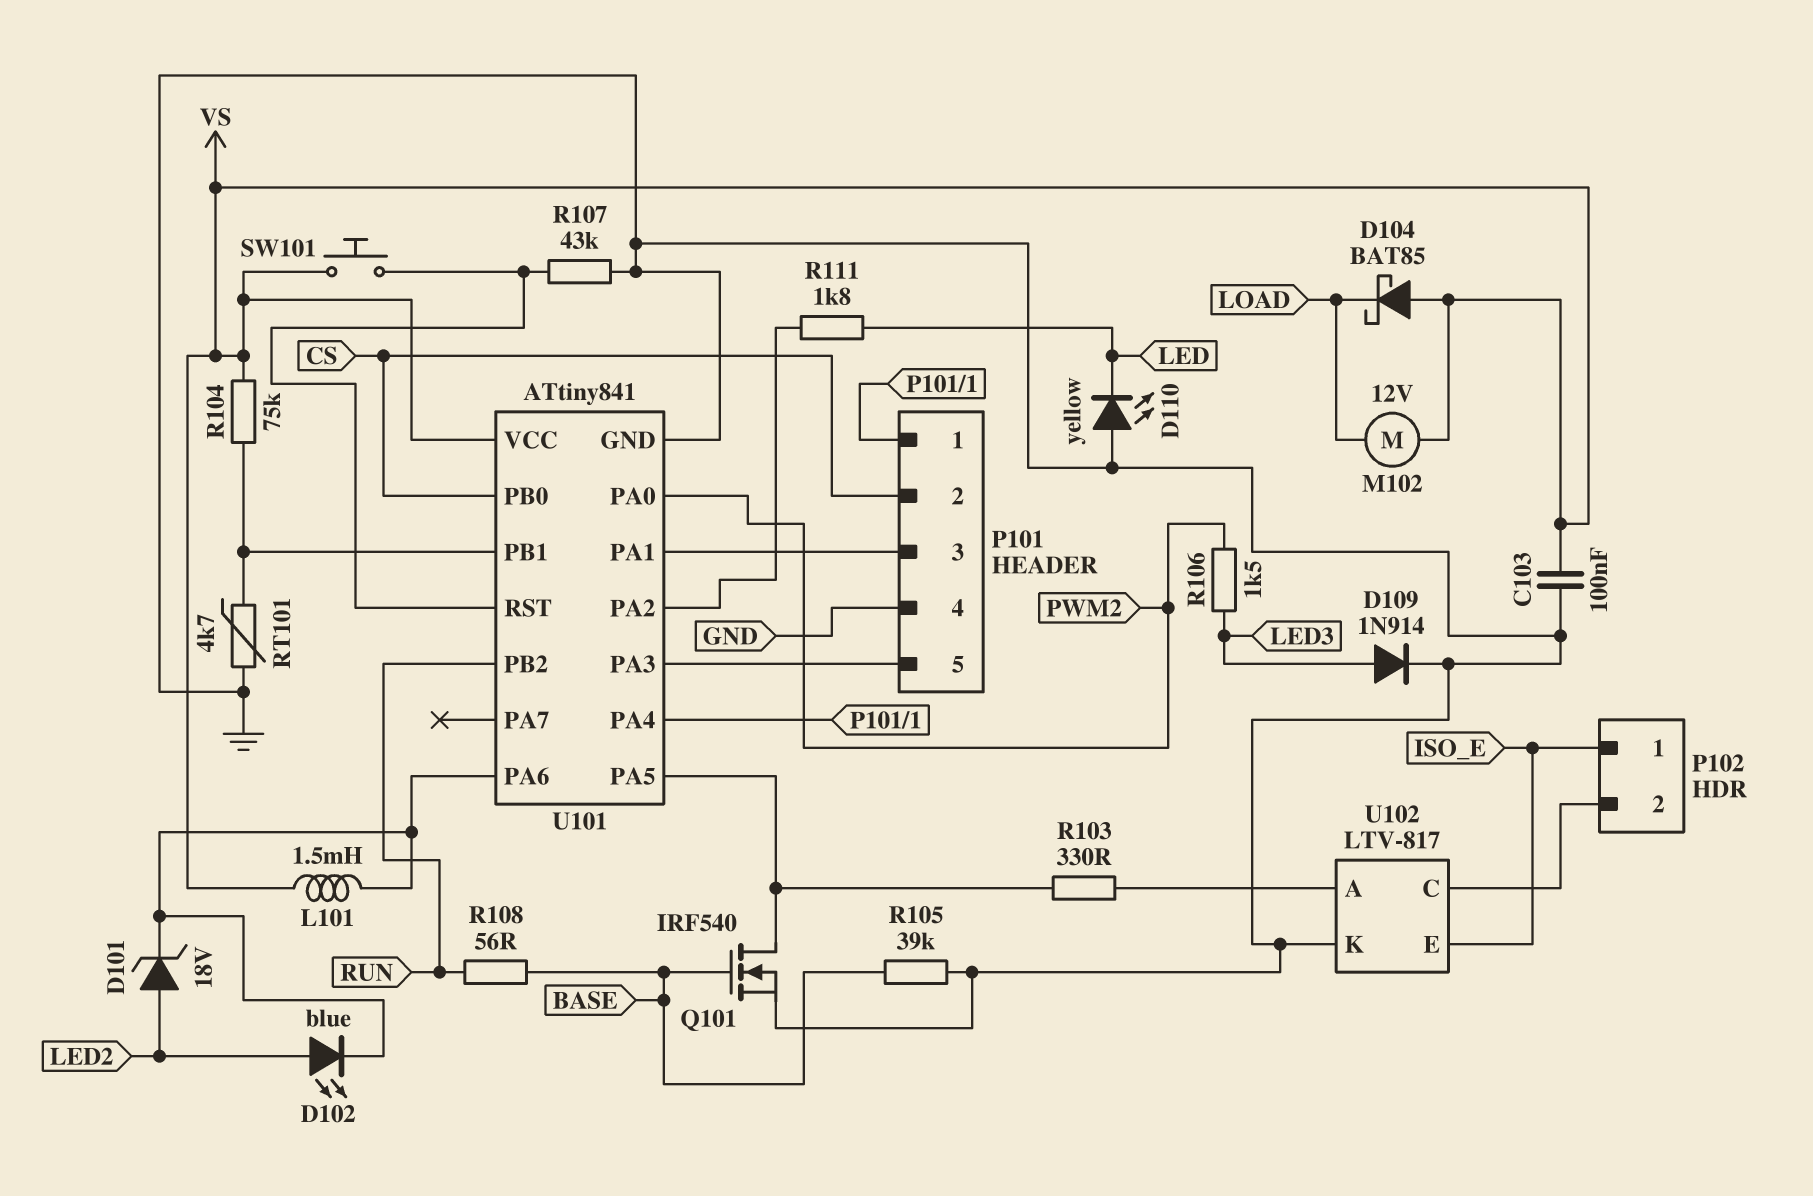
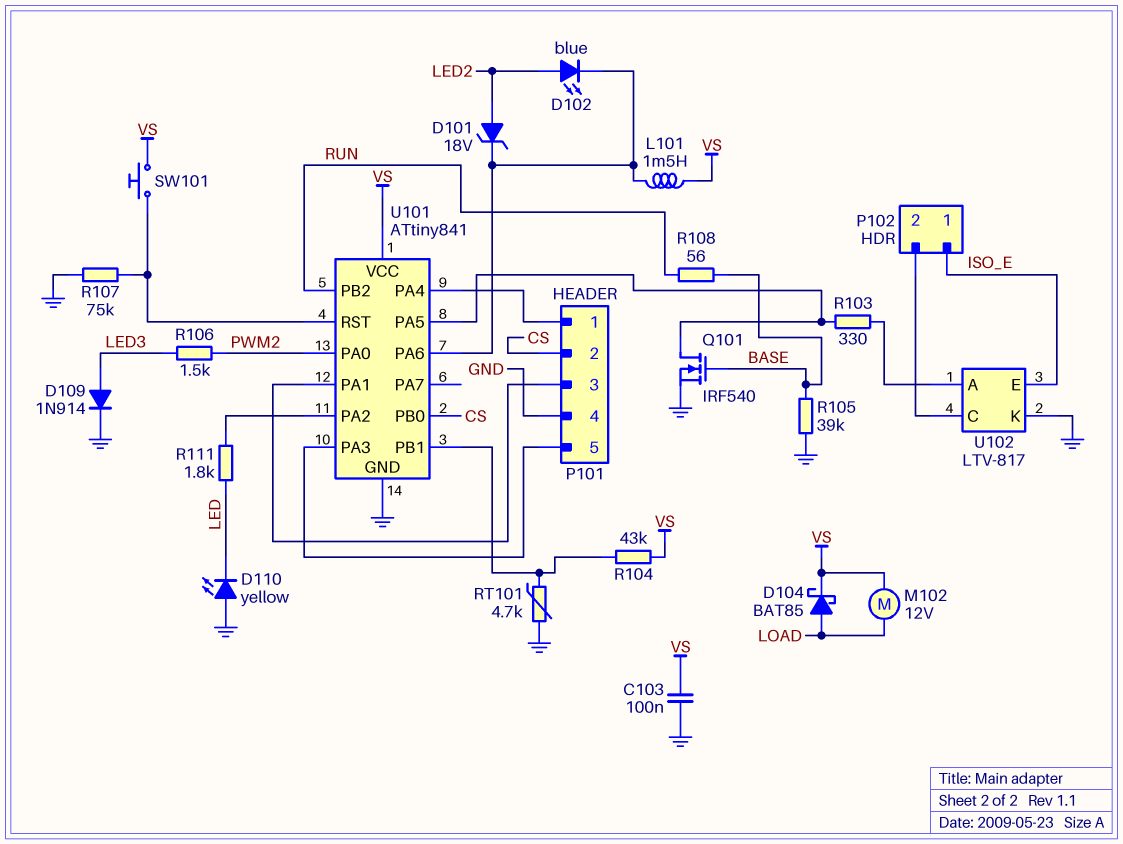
D104: schottky BAT85 (A VS, K LOAD) -> schottky BAT85 (A LOAD, K VS)
R104: 75k (U101/PB1, VS) -> 43k (U101/PB1, VS)
R107: 43k (GND, U101/RST) -> 75k (GND, U101/RST)

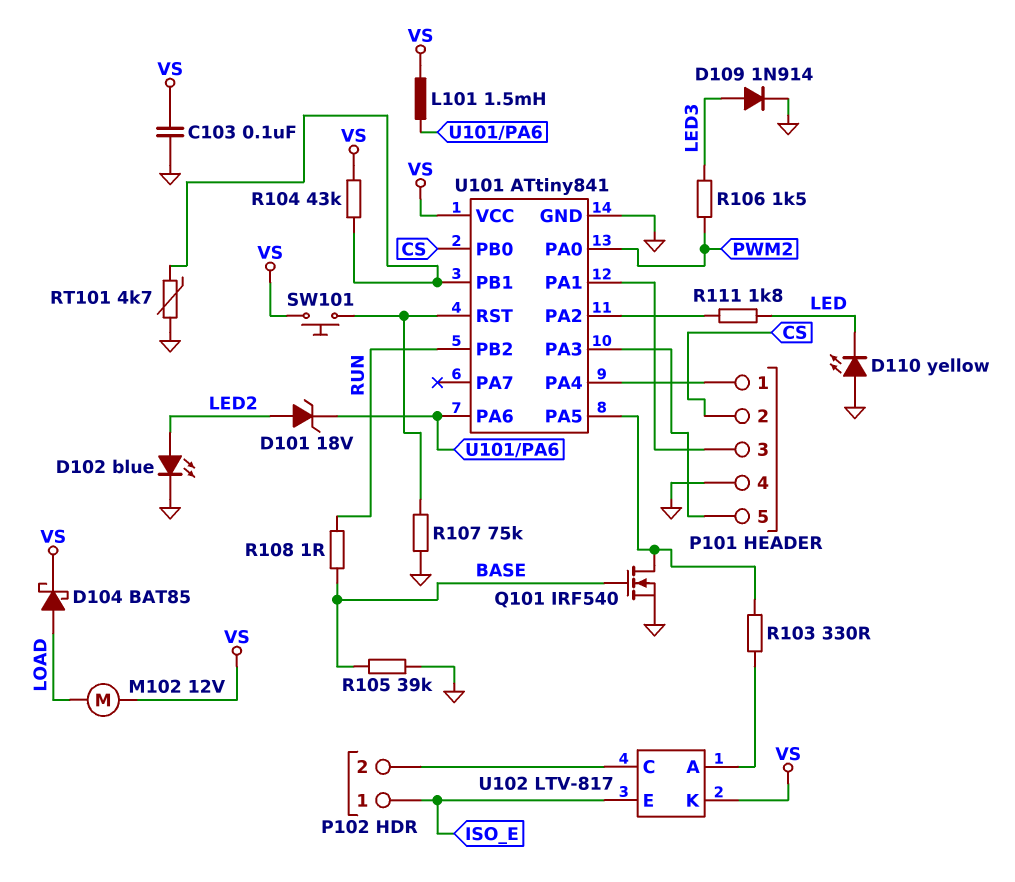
D102: LED blue (A LED2, K U101/PA6) -> LED blue (A LED2, K GND)
R108: 56 (BASE, RUN) -> 1 (BASE, RUN)
U102 pin K: GND -> VS

